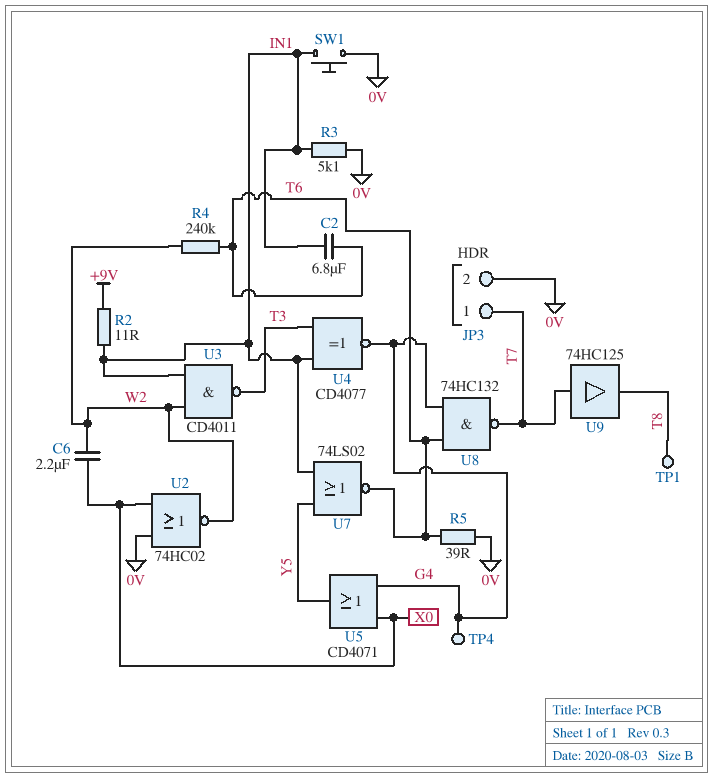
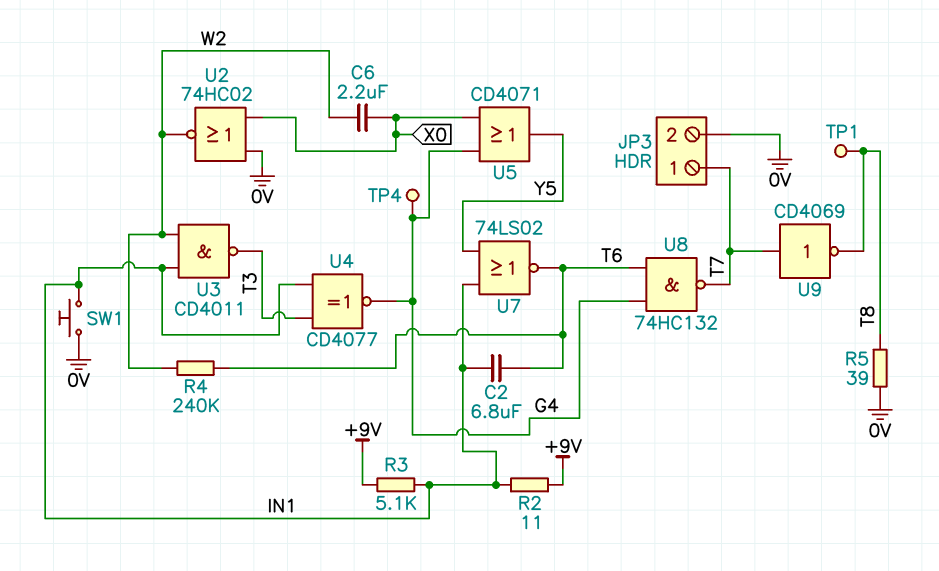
R3: 5.1k (0V, IN1) -> 5.1k (+9V, IN1)
R5: 39 (0V, T6) -> 39 (0V, T8)
U9: buffer 74HC125 (in T7, out T8) -> NOT CD4069 (in T7, out T8)

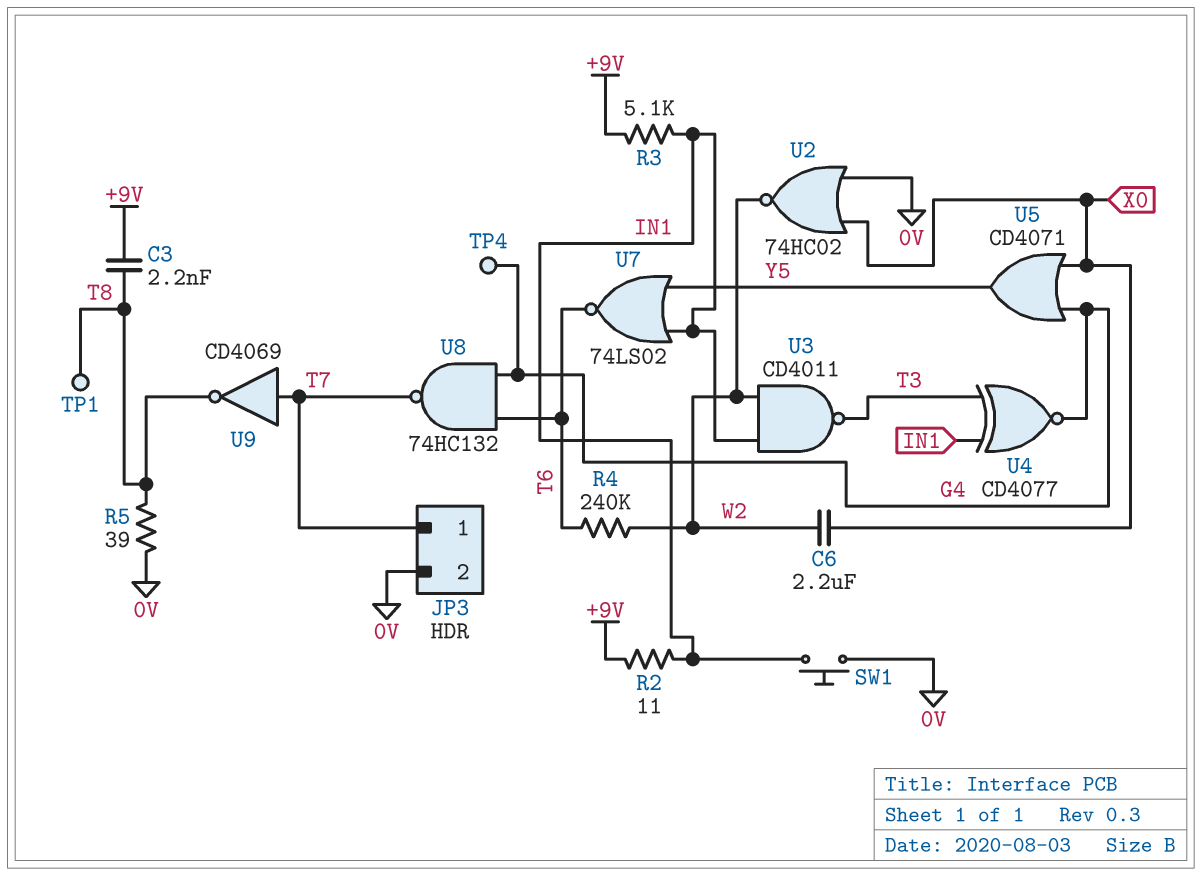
C2: 6.8uF (IN1, T6) -> none
C3: none -> 2.2nF (+9V, T8)

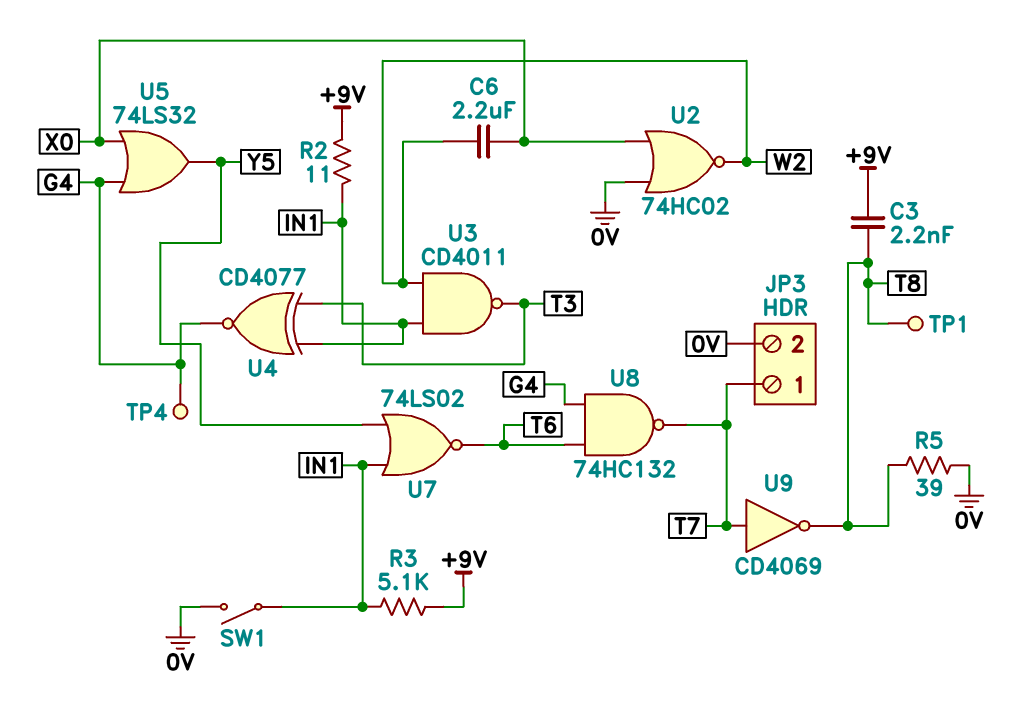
R4: 240k (T6, W2) -> none
SW1: button (0V, IN1) -> switch (0V, IN1)
U5: OR CD4071 (in G4, in X0, out Y5) -> OR 74LS32 (in G4, in X0, out Y5)

